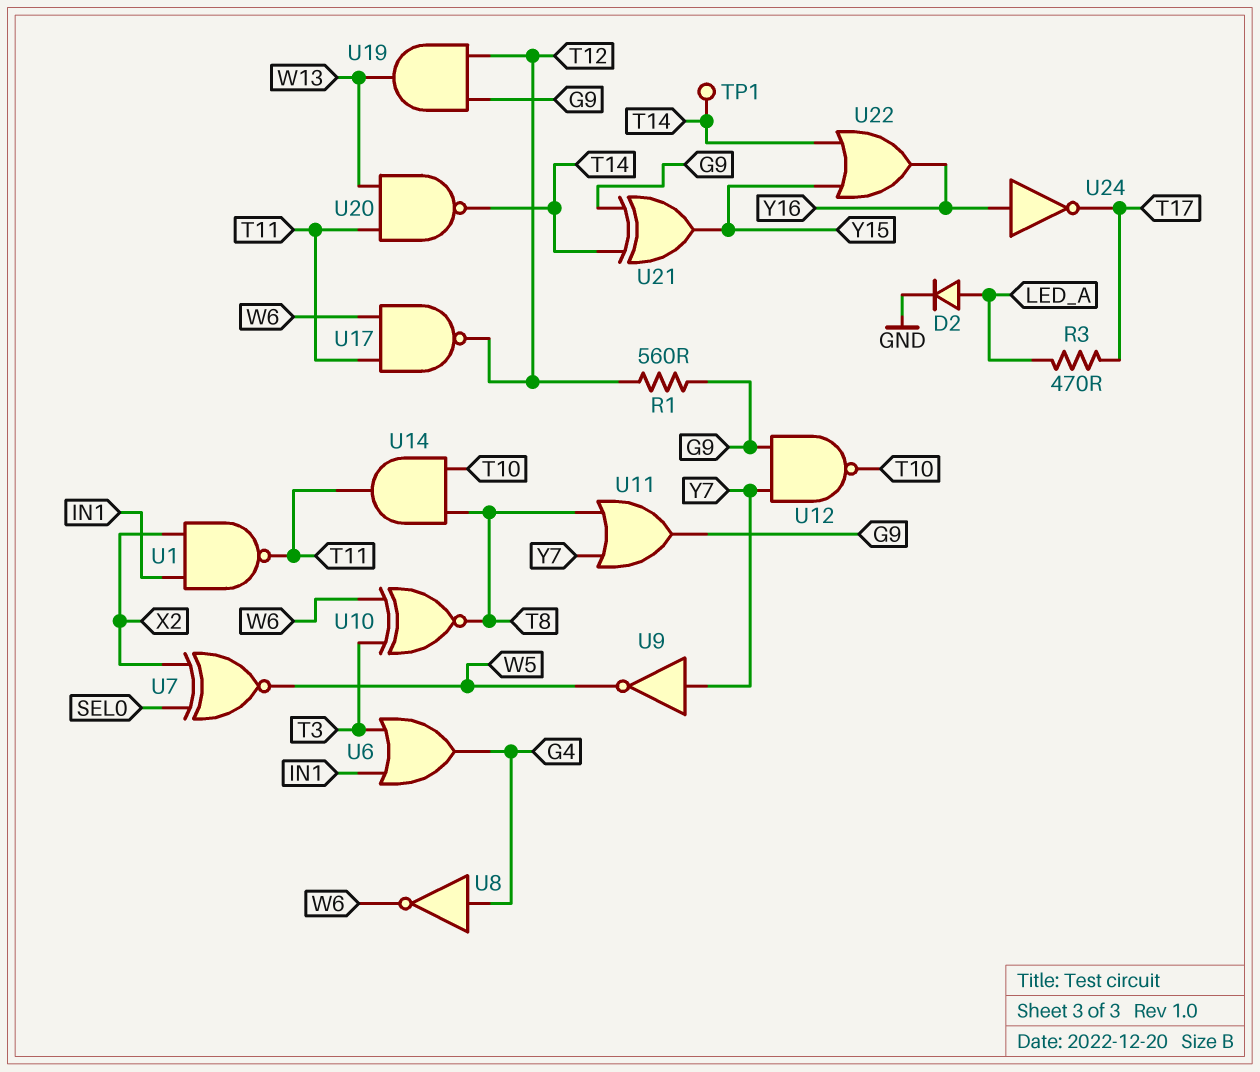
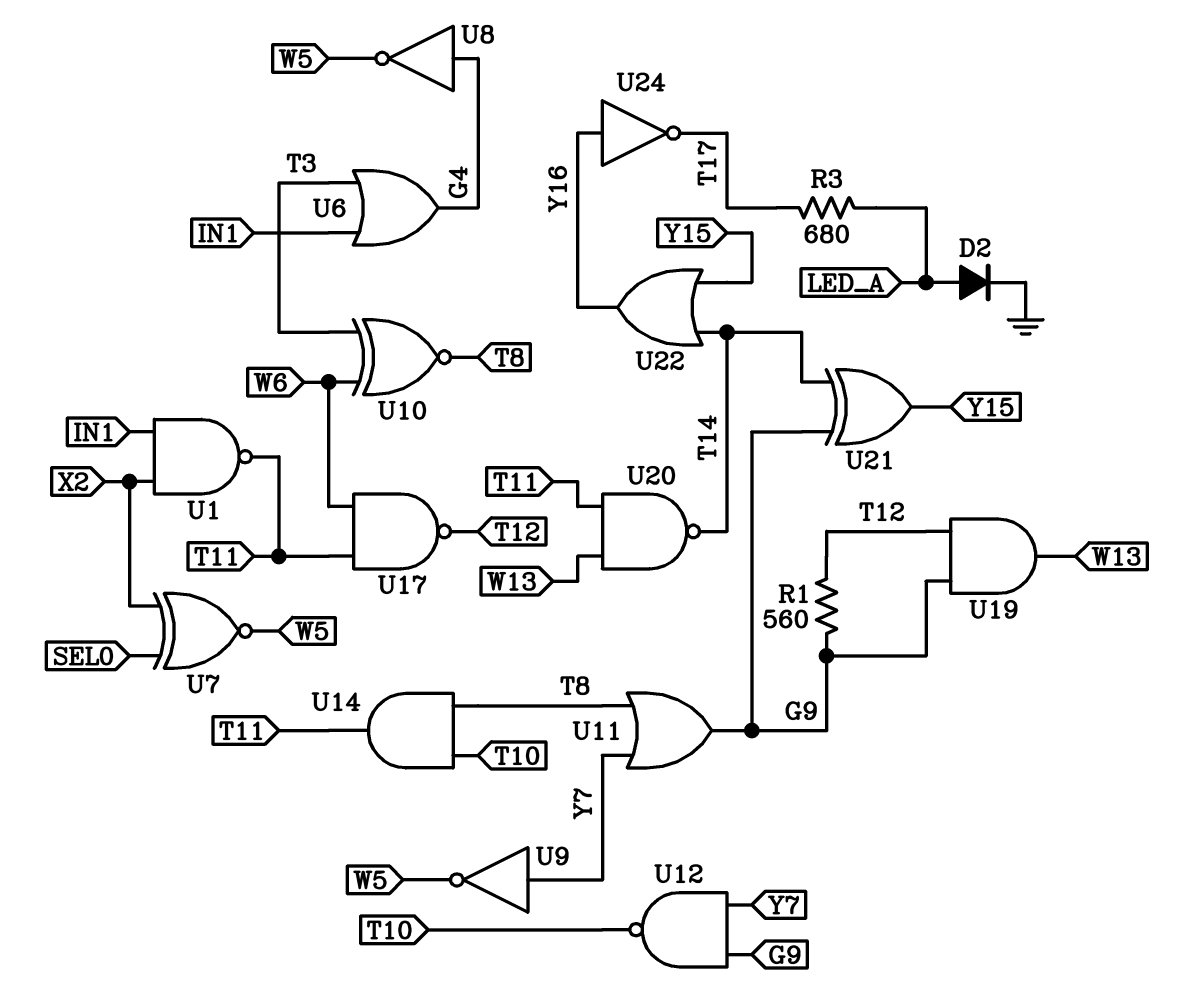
R3: 470 (LED_A, T17) -> 680 (LED_A, T17)
TP1: test point (T14) -> none
U8: NOT (in G4, out W6) -> NOT (in G4, out W5)

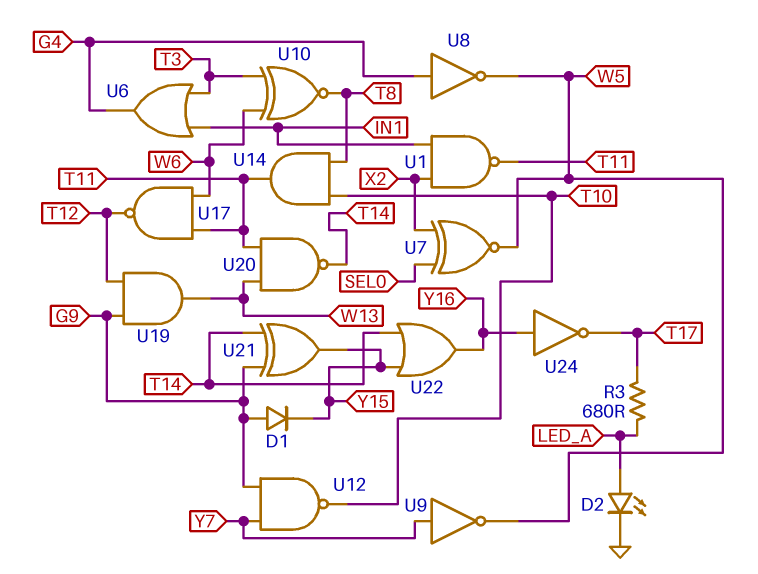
D1: none -> diode (A G9, K Y15)
D2: diode (A LED_A, K GND) -> LED (A LED_A, K GND)
R1: 560 (G9, T12) -> none
U11: OR (in T8, in Y7, out G9) -> none

